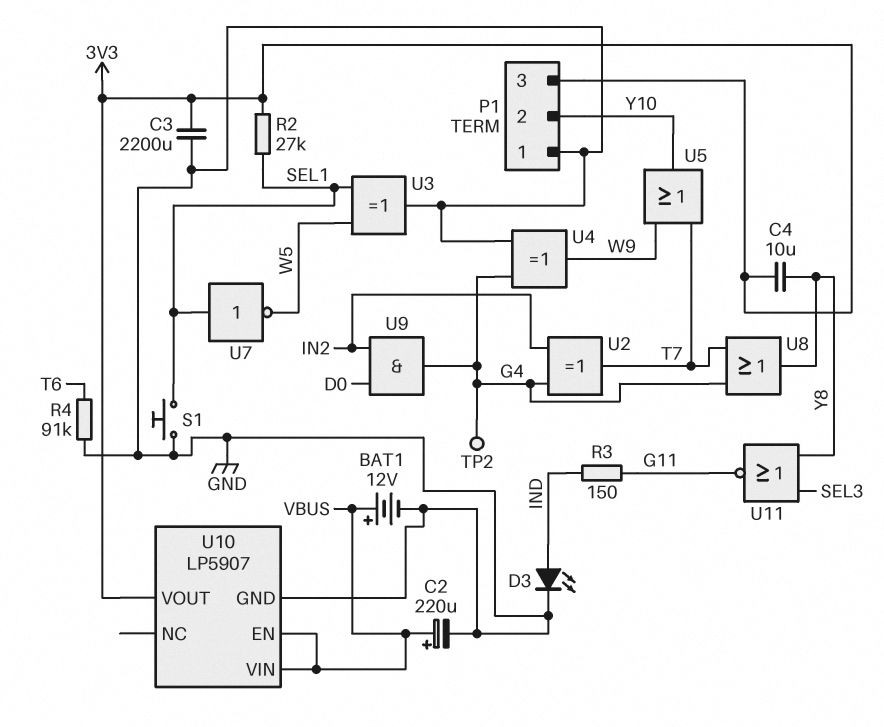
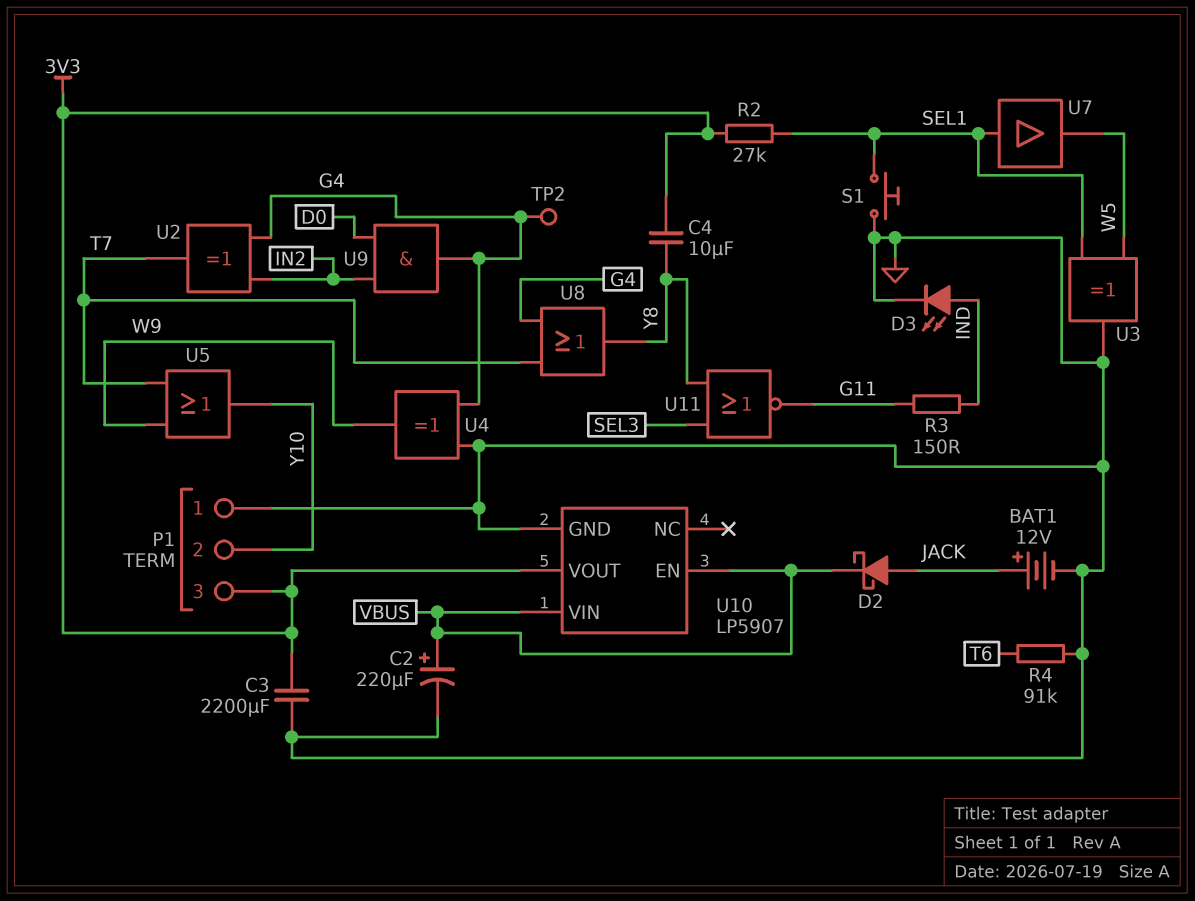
BAT1: 12V (plus VBUS, minus GND) -> 12V (plus JACK, minus GND)
D2: none -> schottky (A JACK, K VBUS)
U7: NOT (in SEL1, out W5) -> buffer (in SEL1, out W5)

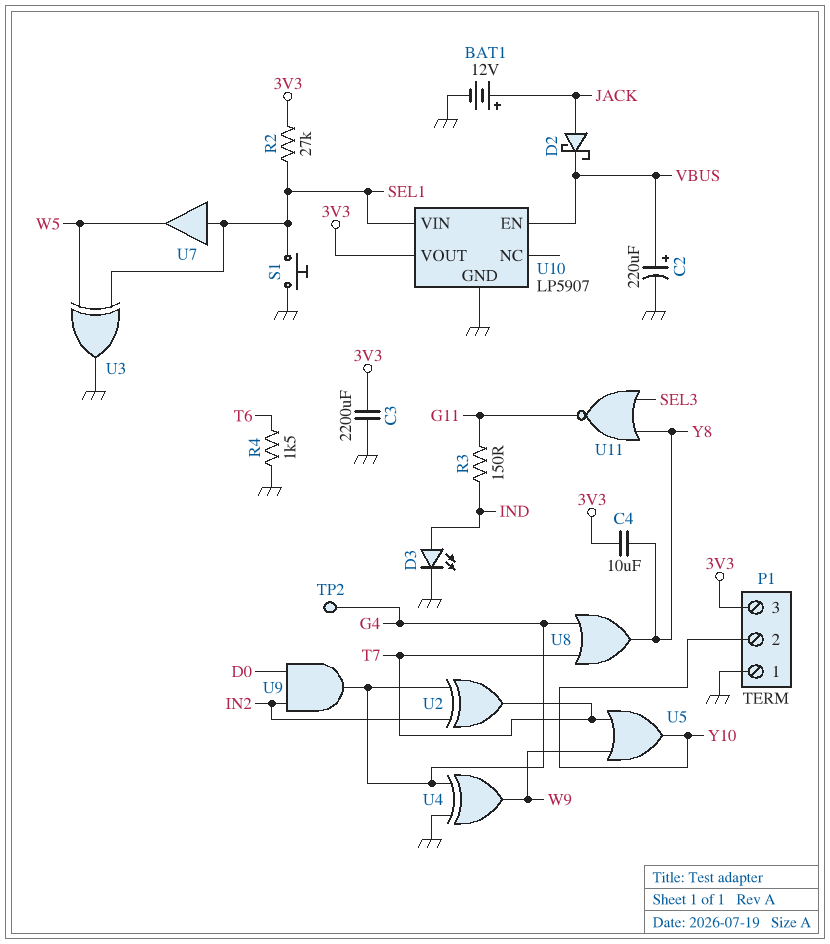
R4: 91k (GND, T6) -> 1.5k (GND, T6)
U10 pin VIN: VBUS -> SEL1

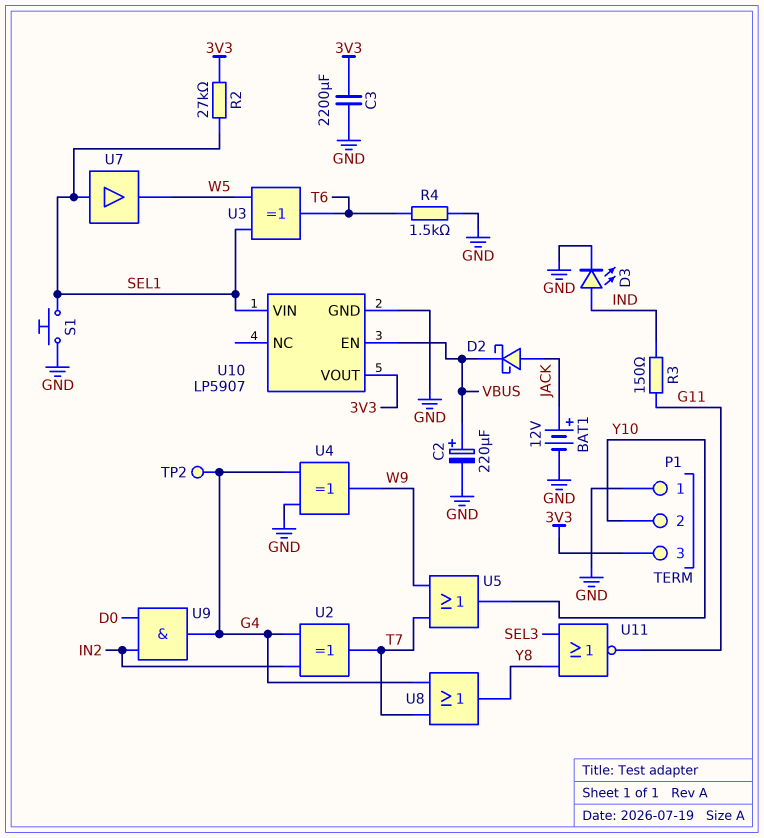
C4: 10uF (3V3, Y8) -> none
U3: XOR (in SEL1, in W5, out GND) -> XOR (in SEL1, in W5, out T6)

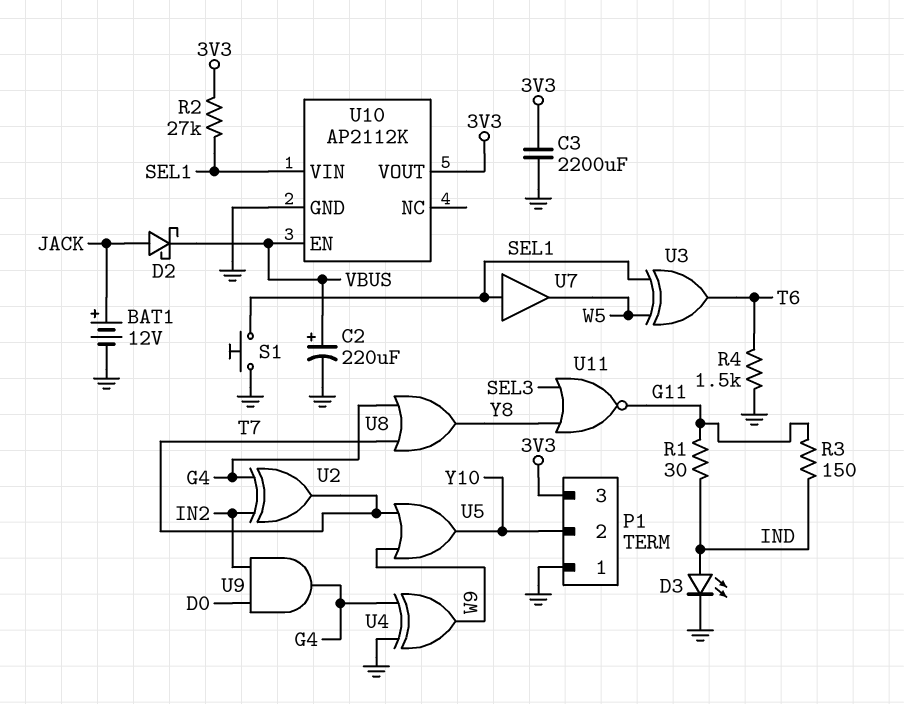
R1: none -> 30 (G11, IND)
TP2: test point (G4) -> none
U10: LP5907 -> AP2112K

